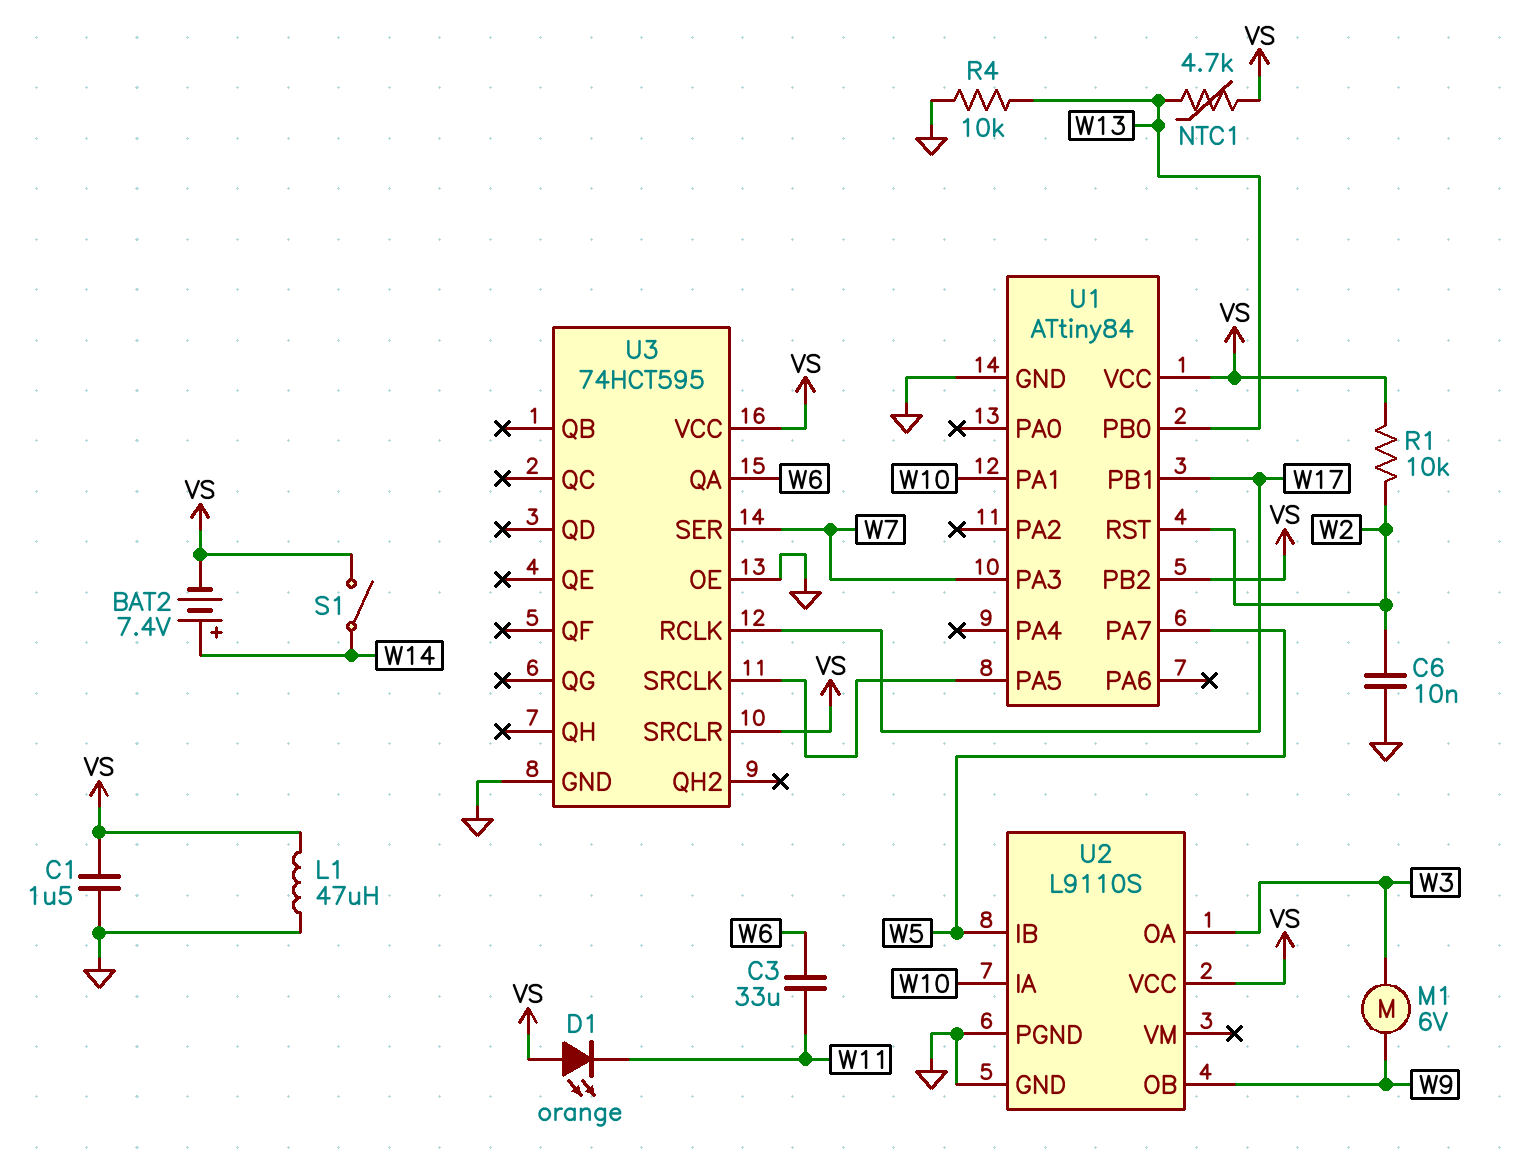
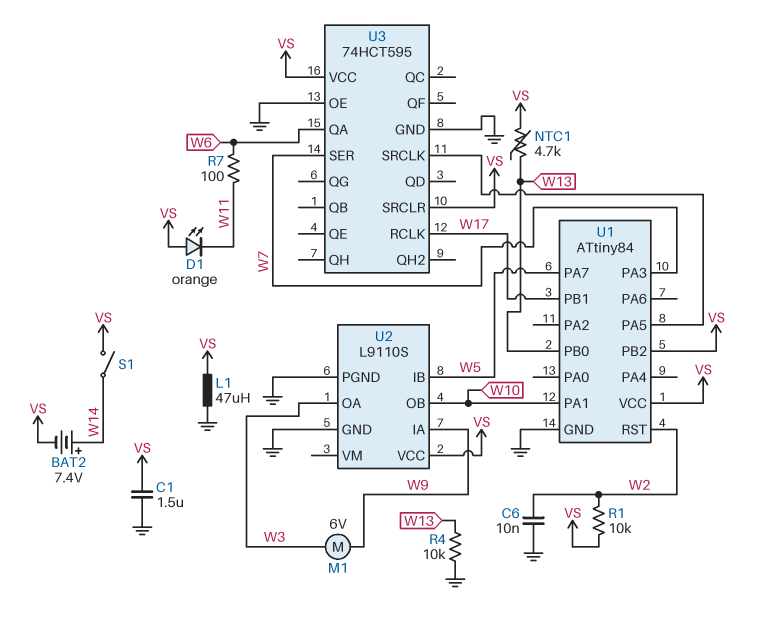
C3: 33uF (W6, W11) -> none
R7: none -> 100 (W6, W11)
U2 pin IA: W10 -> W9
U2 pin OB: W9 -> W10

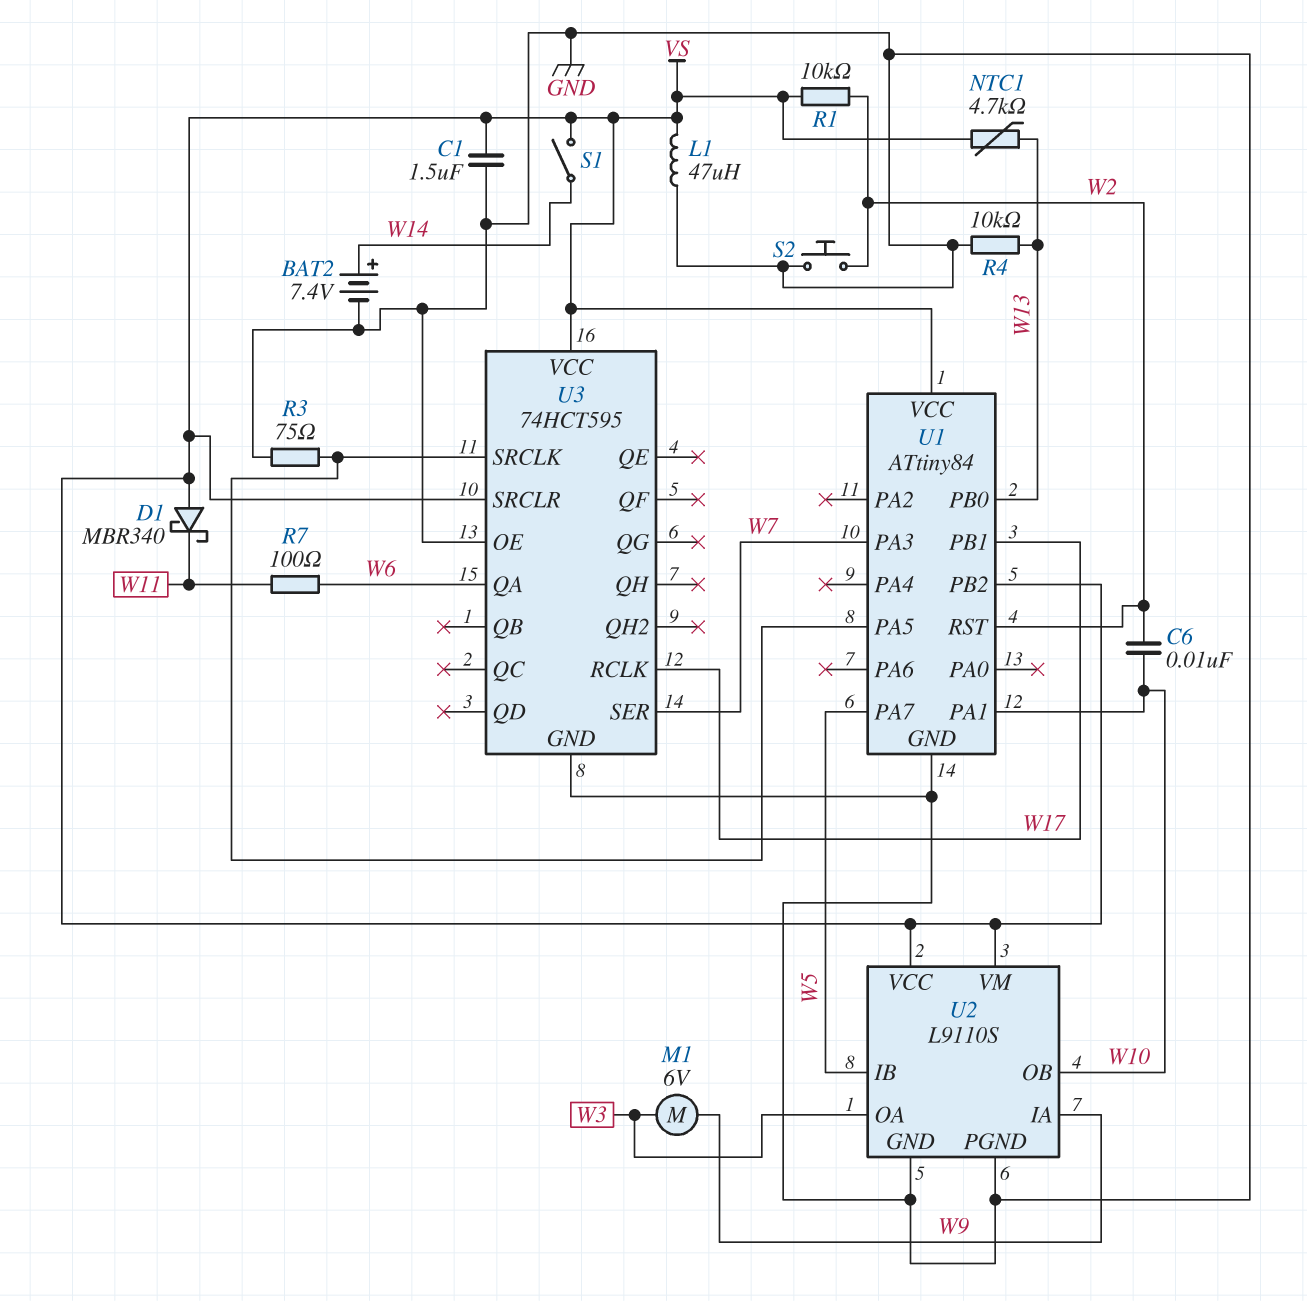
BAT2: 7.4V (plus W14, minus VS) -> 7.4V (plus W14, minus GND)
C6: 10nF (GND, W2) -> 10nF (W2, W10)
D1: LED orange (A VS, K W11) -> schottky MBR340 (A VS, K W11)
R3: none -> 75 (GND, U1/PA5)
S2: none -> button (GND, W2)
U2 pin VM: none -> VS

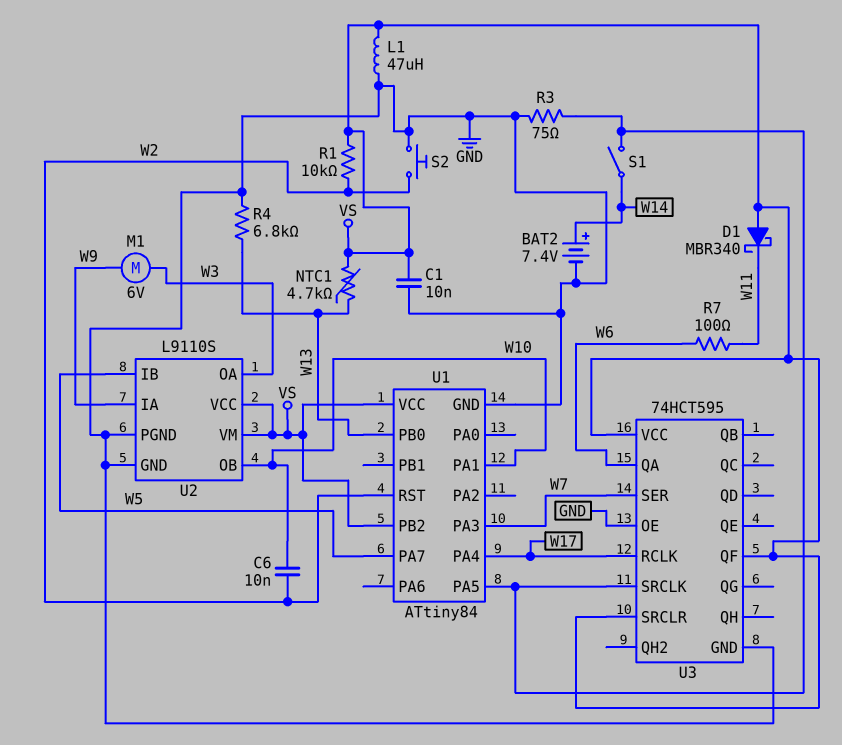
C1: 1.5uF (GND, VS) -> 10nF (GND, VS)
R4: 10k (GND, W13) -> 6.8k (GND, W13)
S1: switch (VS, W14) -> switch (U1/PA5, W14)
U1 pin PA4: none -> W17
U1 pin PB1: W17 -> none
U3 pin QF: none -> VS

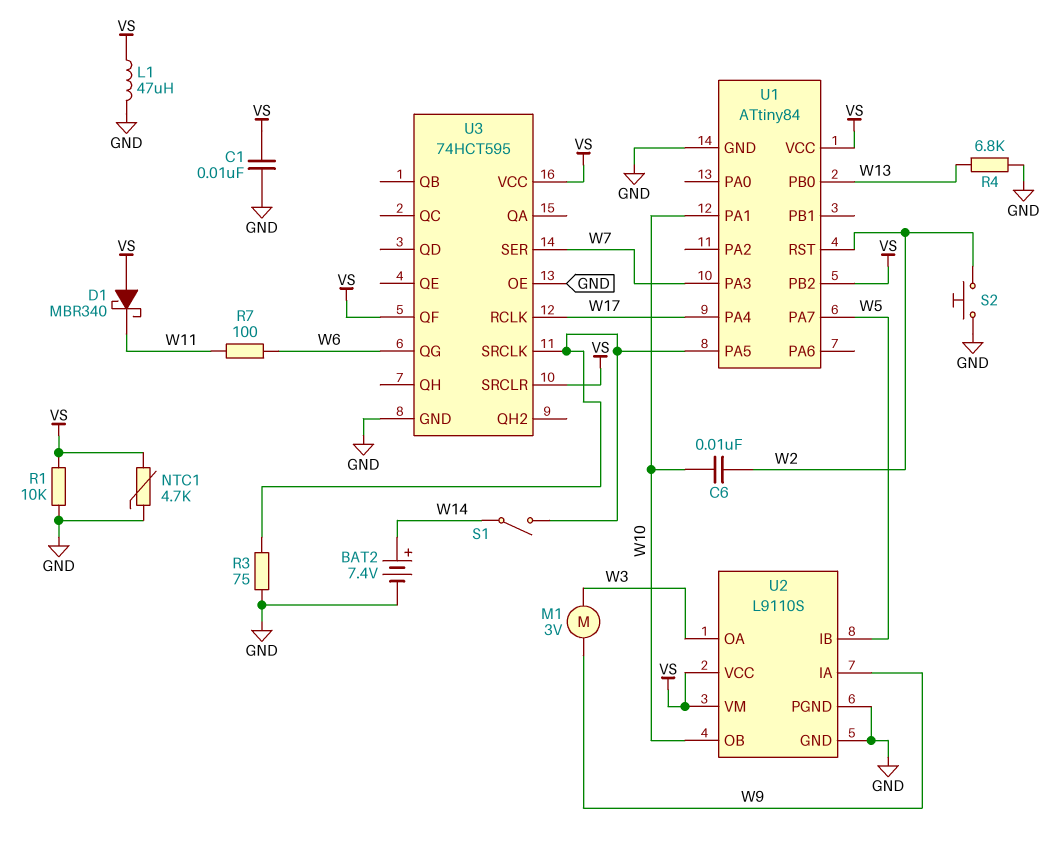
M1: motor 6V (W3, W9) -> motor 3V (W3, W9)
NTC1: 4.7k (VS, W13) -> 4.7k (GND, VS)
R1: 10k (VS, W2) -> 10k (GND, VS)
U3 pin QA: W6 -> none
U3 pin QG: none -> W6

